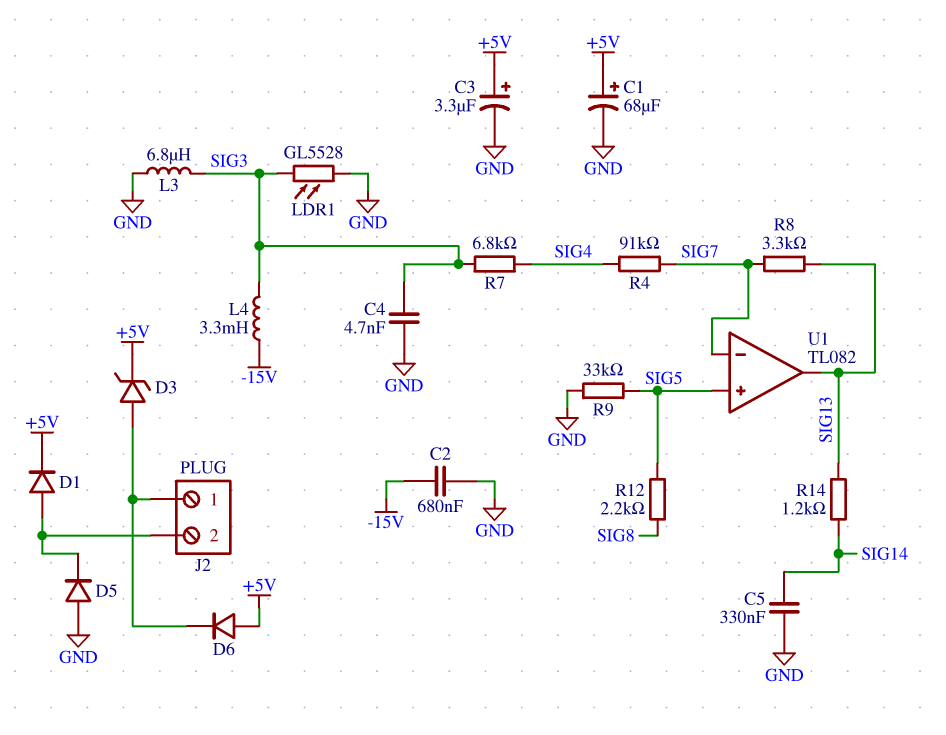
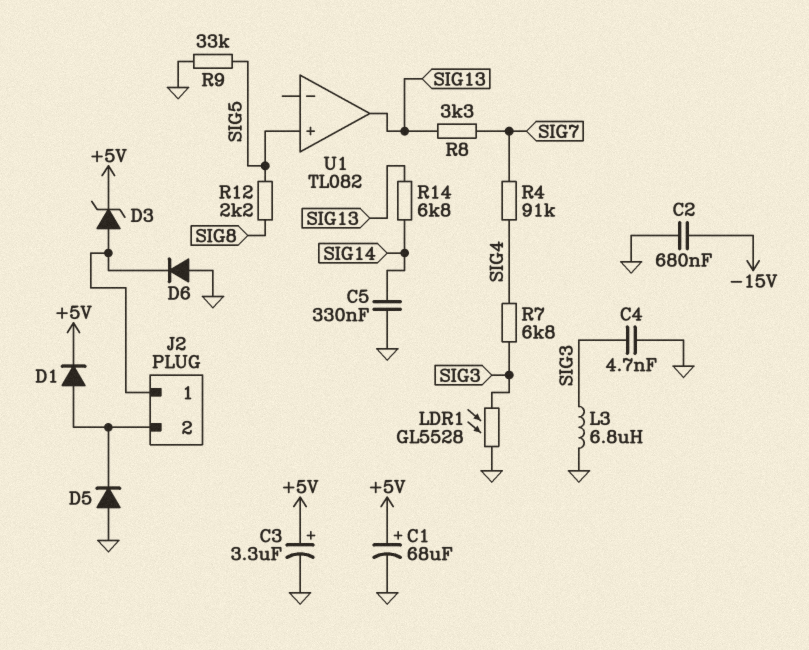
D6: diode (A +5V, K J2/1) -> diode (A GND, K J2/1)
L4: 3.3mH (-15V, SIG3) -> none
R14: 1.2k (SIG13, SIG14) -> 6.8k (SIG13, SIG14)
U1 pin in-: SIG7 -> none

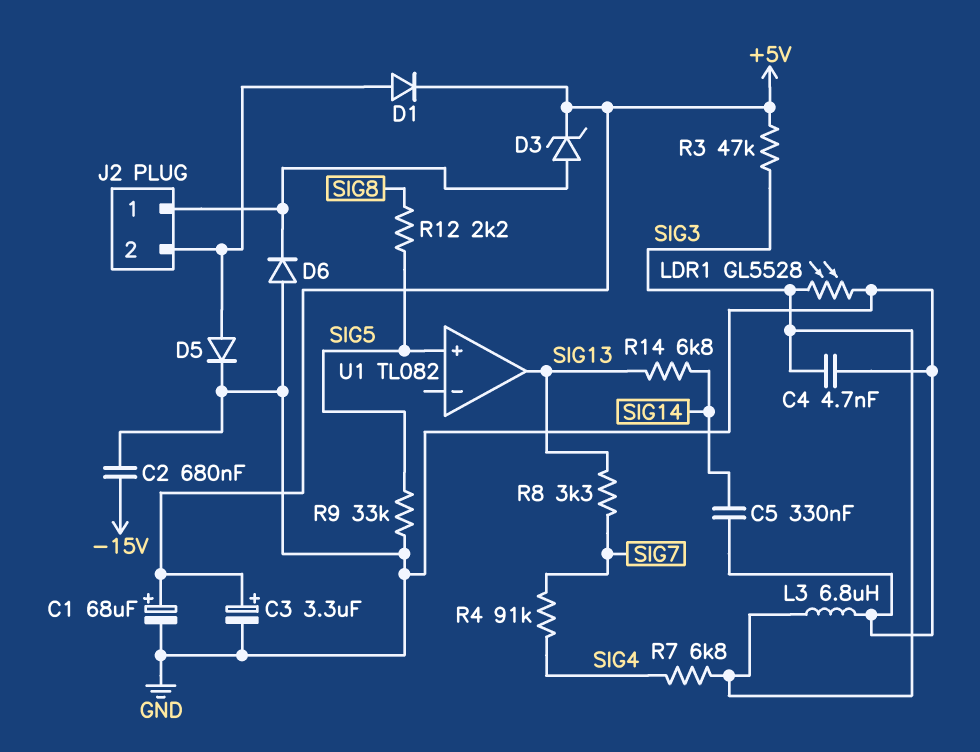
D5: diode (A GND, K J2/2) -> diode (A J2/2, K GND)
R3: none -> 47k (+5V, SIG3)

